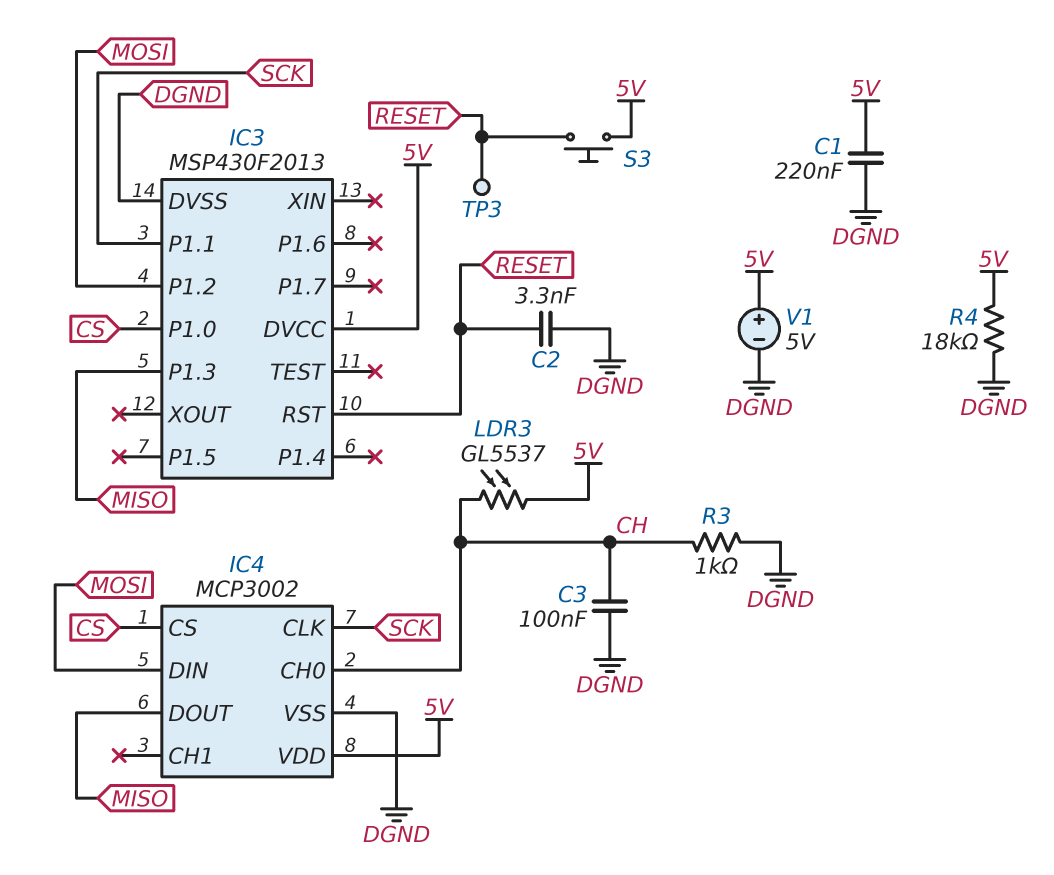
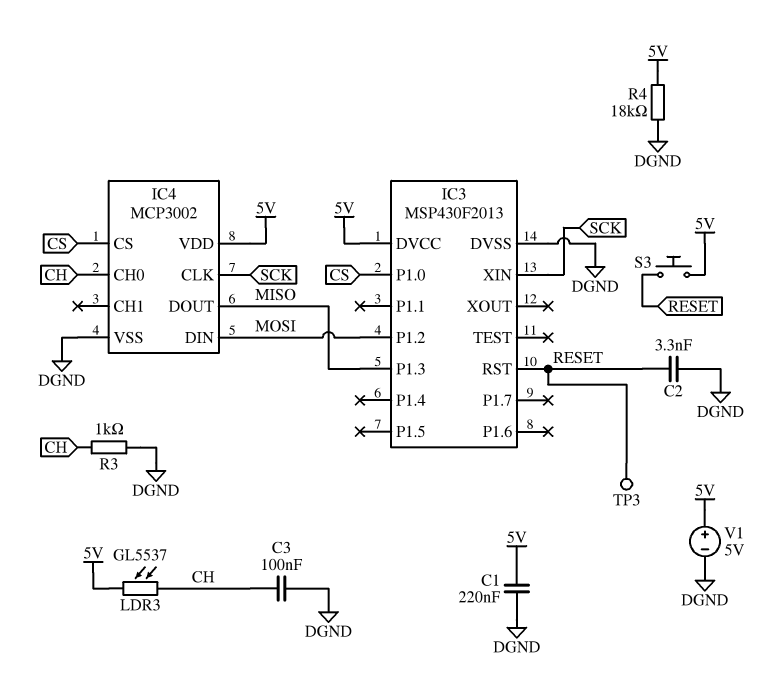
IC3 pin P1.1: SCK -> none
IC3 pin XIN: none -> SCK

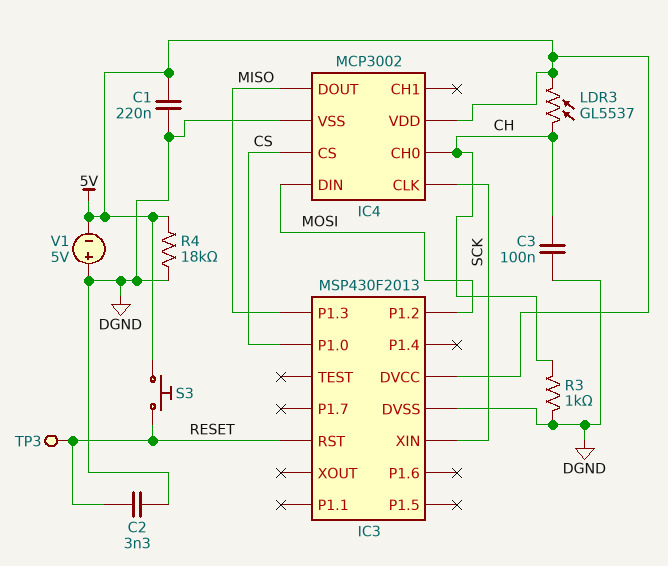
V1: 5V (plus 5V, minus DGND) -> 5V (plus DGND, minus 5V)

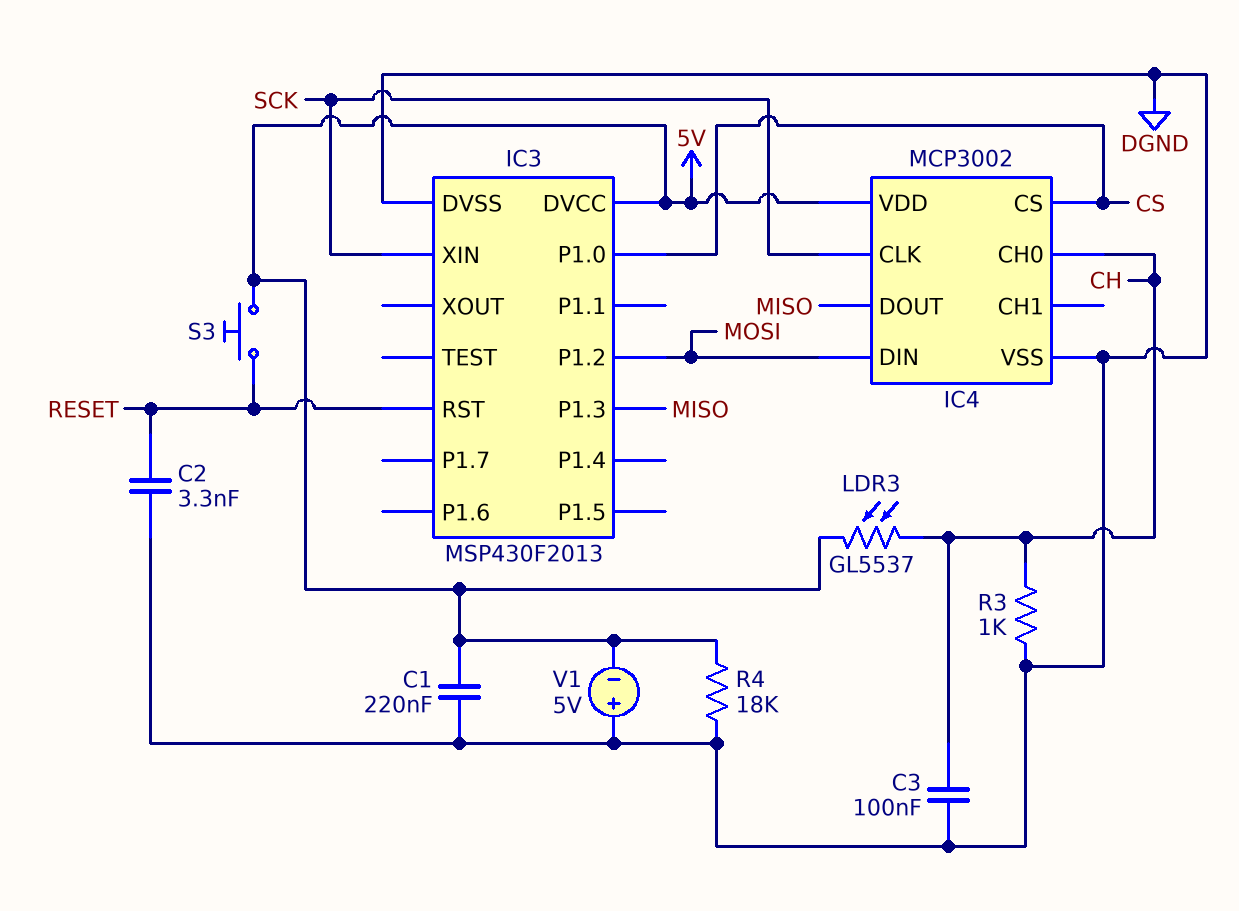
TP3: test point (RESET) -> none

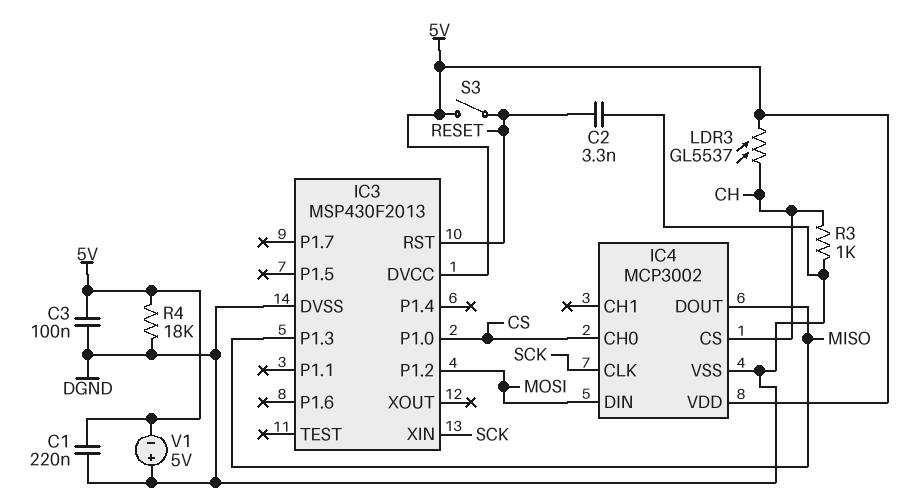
C3: 100nF (CH, DGND) -> 100nF (5V, DGND)
IC4 pin CH0: CH -> CS
IC4 pin CS: CS -> CH
S3: button (5V, RESET) -> switch (5V, RESET)

